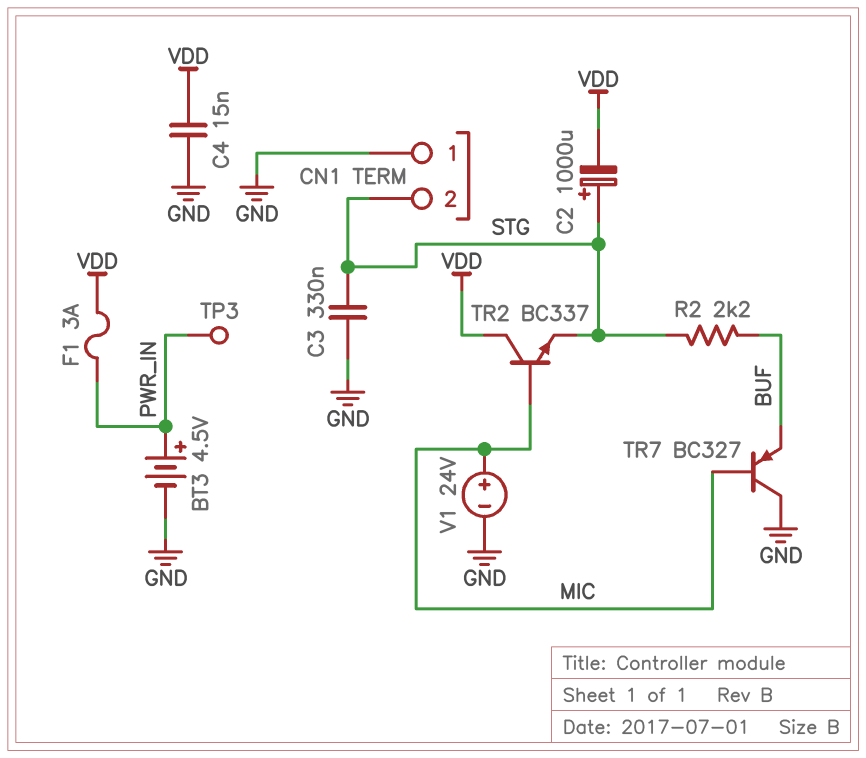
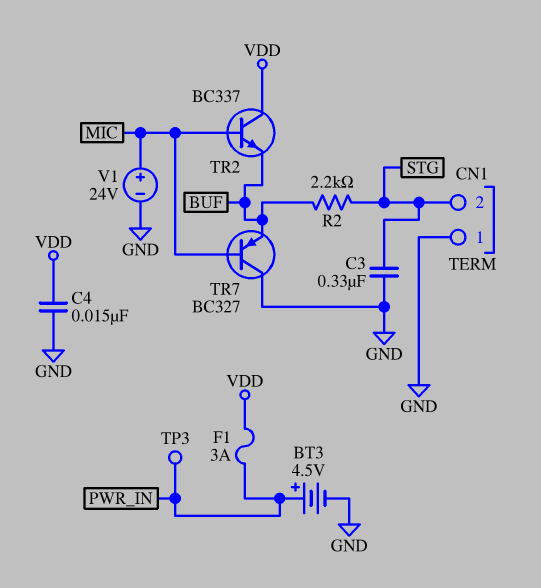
C2: 1000uF (plus STG, minus VDD) -> none
TR2: NPN BC337 (B MIC, C VDD, E STG) -> NPN BC337 (B MIC, C VDD, E BUF)

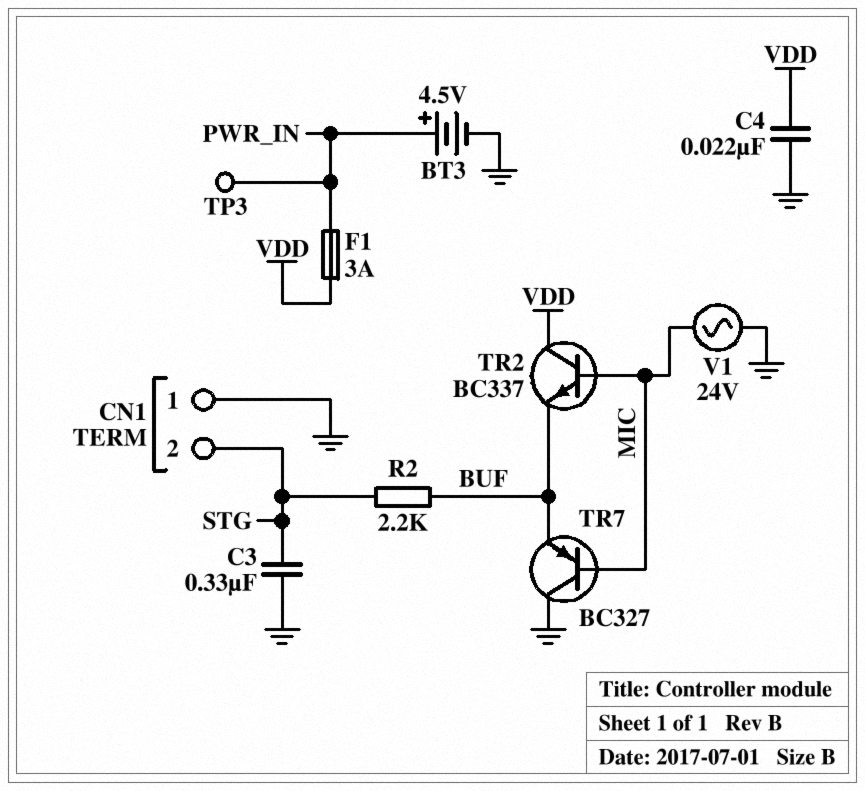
C4: 15nF (GND, VDD) -> 22nF (GND, VDD)
V1: 24V (plus MIC, minus GND) -> AC 24V (GND, MIC)

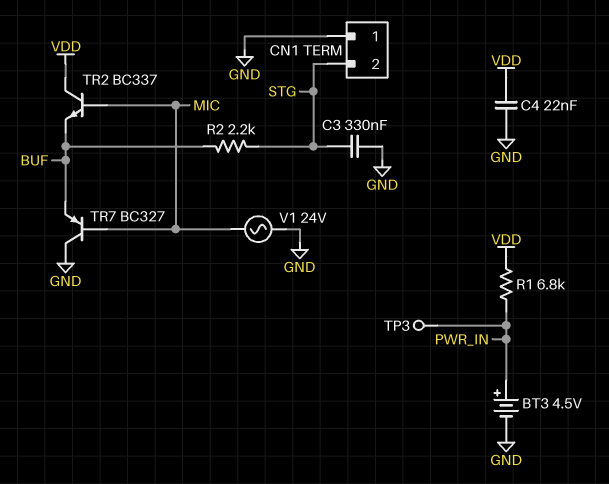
F1: 3A (PWR_IN, VDD) -> none
R1: none -> 6.8k (PWR_IN, VDD)

